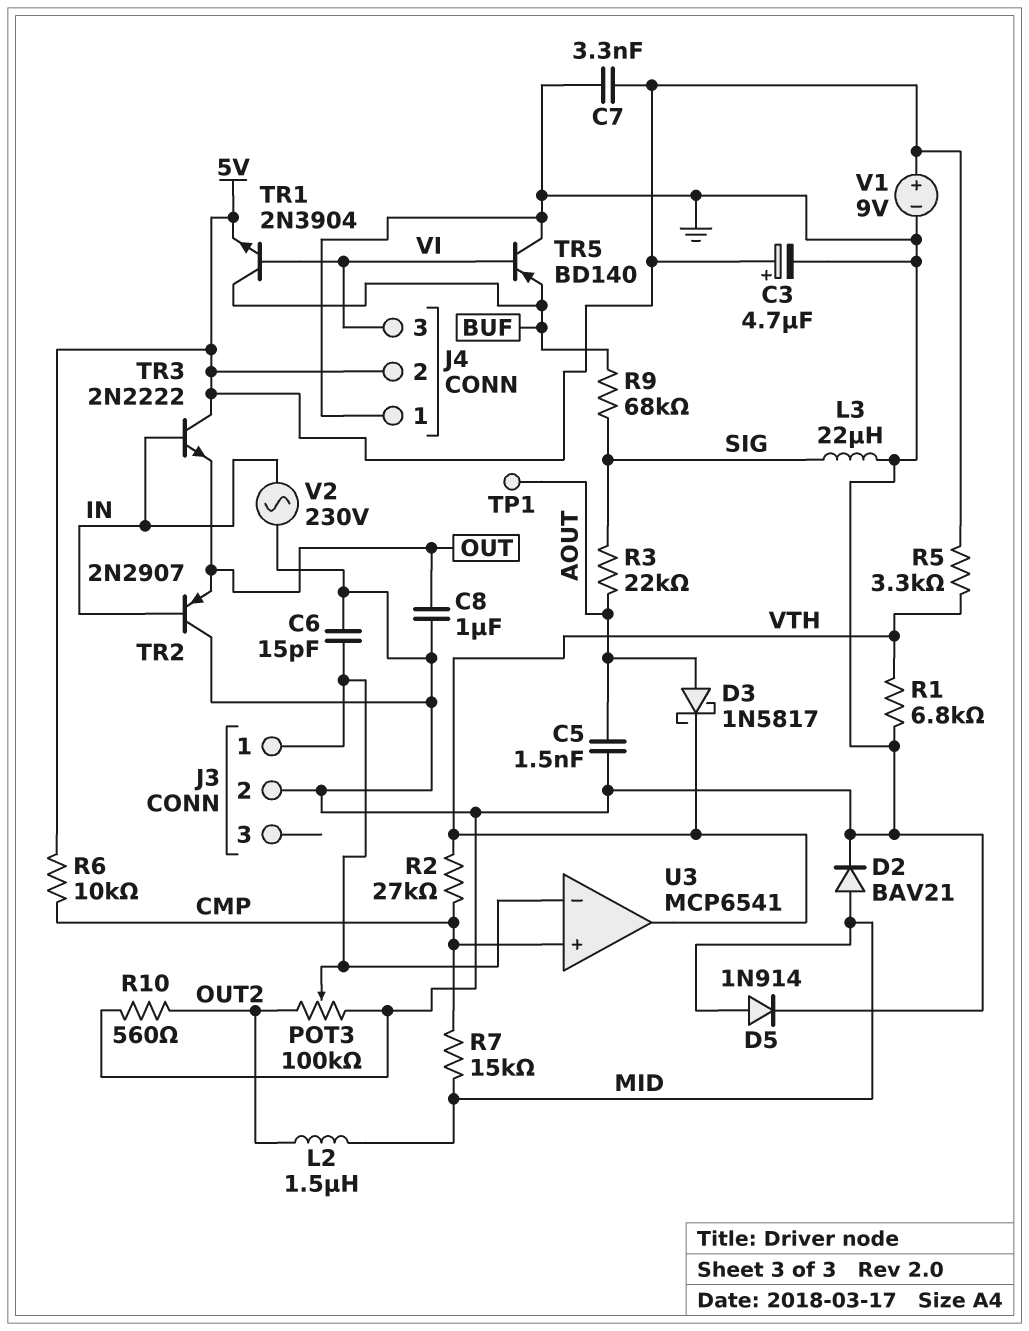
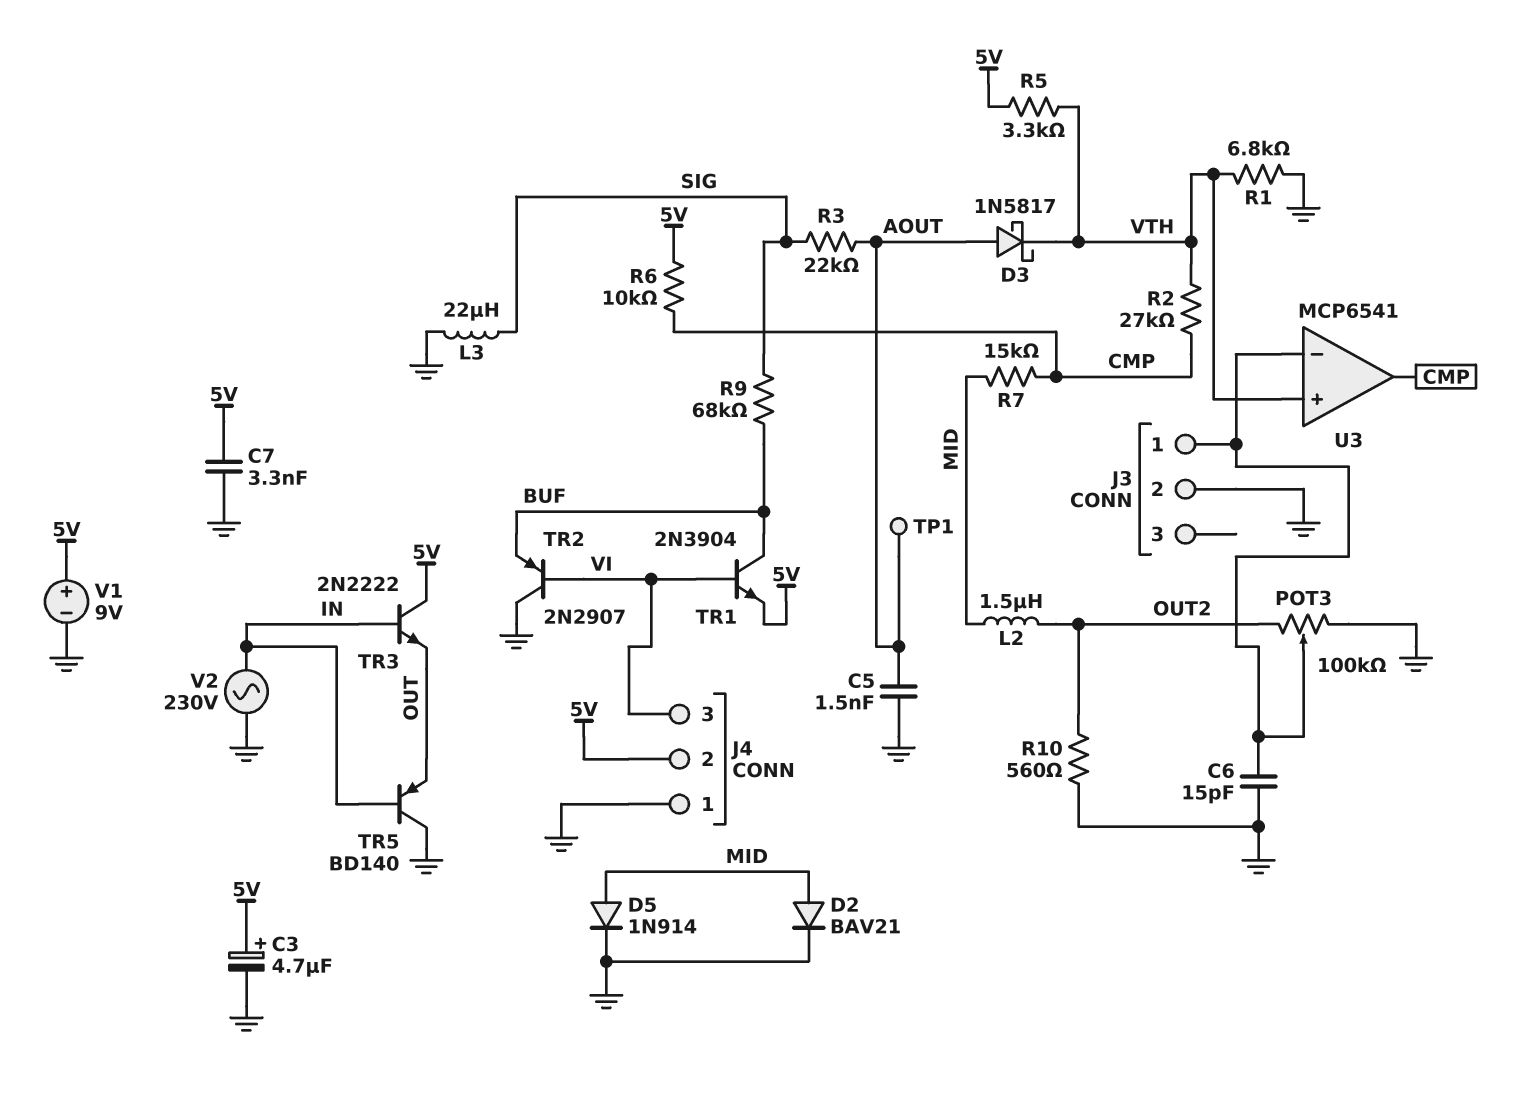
C8: 1uF (GND, OUT) -> none
TR2: PNP 2N2907 (B IN, C GND, E OUT) -> PNP 2N2907 (B VI, C GND, E BUF)
TR5: PNP BD140 (B VI, C GND, E BUF) -> PNP BD140 (B IN, C GND, E OUT)
U3 pin in+: CMP -> VTH
U3 pin out: VTH -> CMP

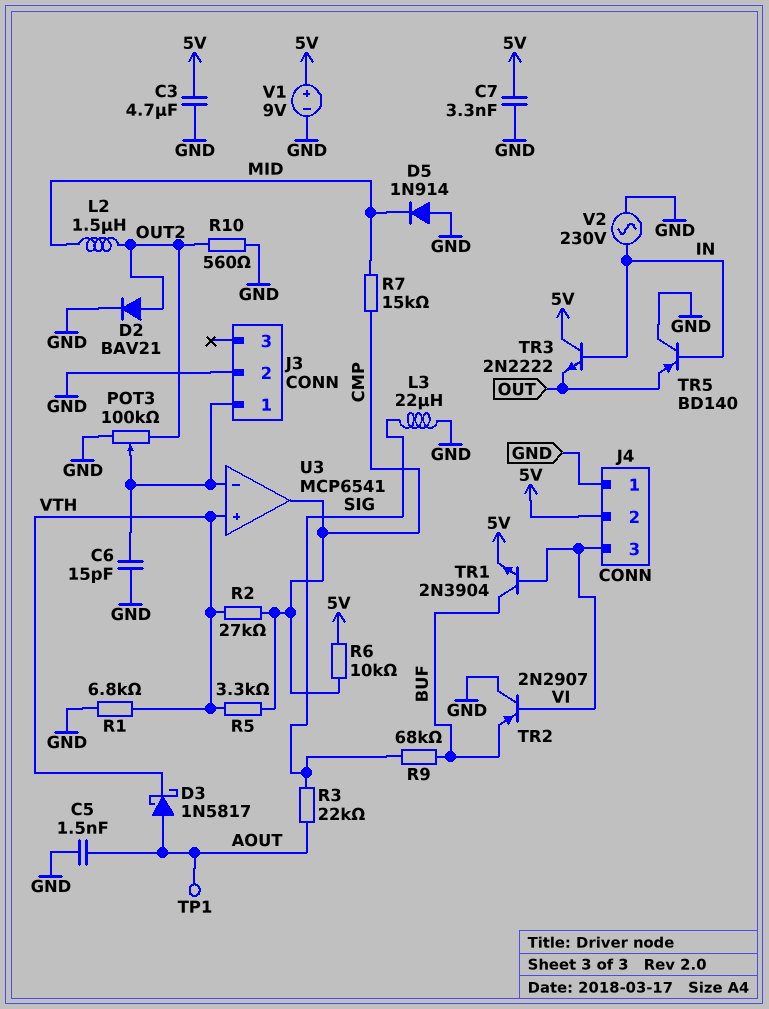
C3: 4.7uF (plus 5V, minus GND) -> 4.7uF (5V, GND)
D2: diode BAV21 (A MID, K GND) -> diode BAV21 (A OUT2, K GND)
D5: diode 1N914 (A MID, K GND) -> diode 1N914 (A GND, K MID)
R5: 3.3k (5V, VTH) -> 3.3k (CMP, VTH)

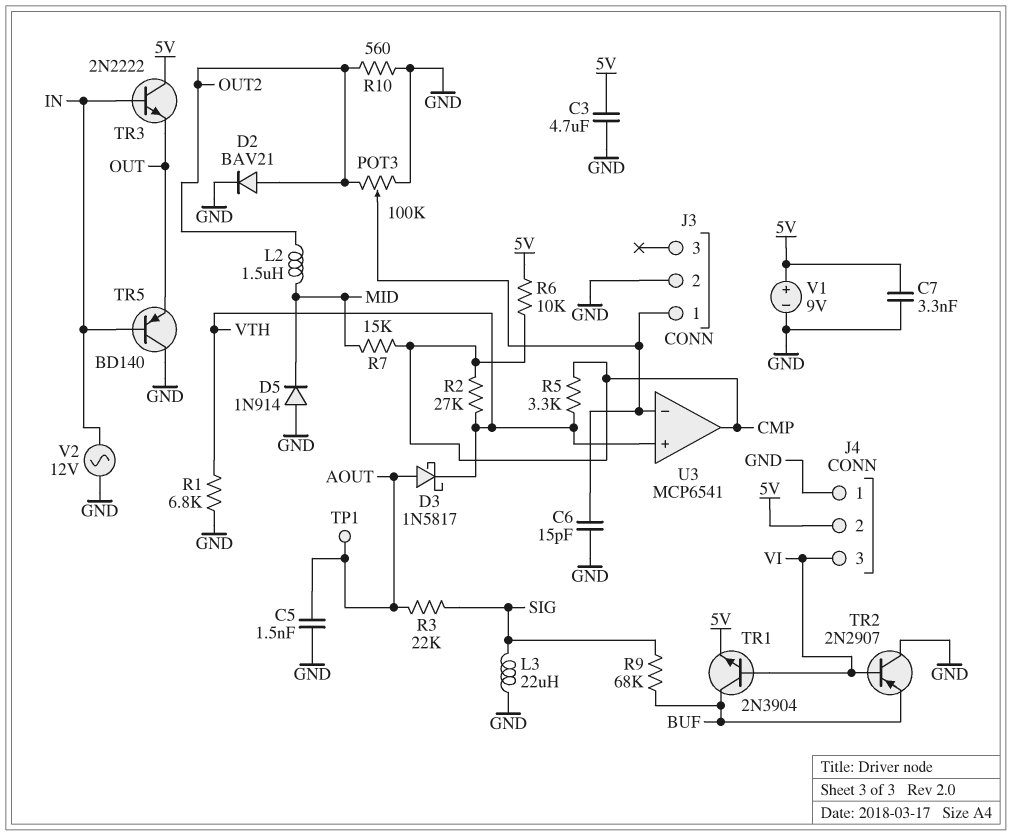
V2: AC 230V (GND, IN) -> AC 12V (GND, IN)

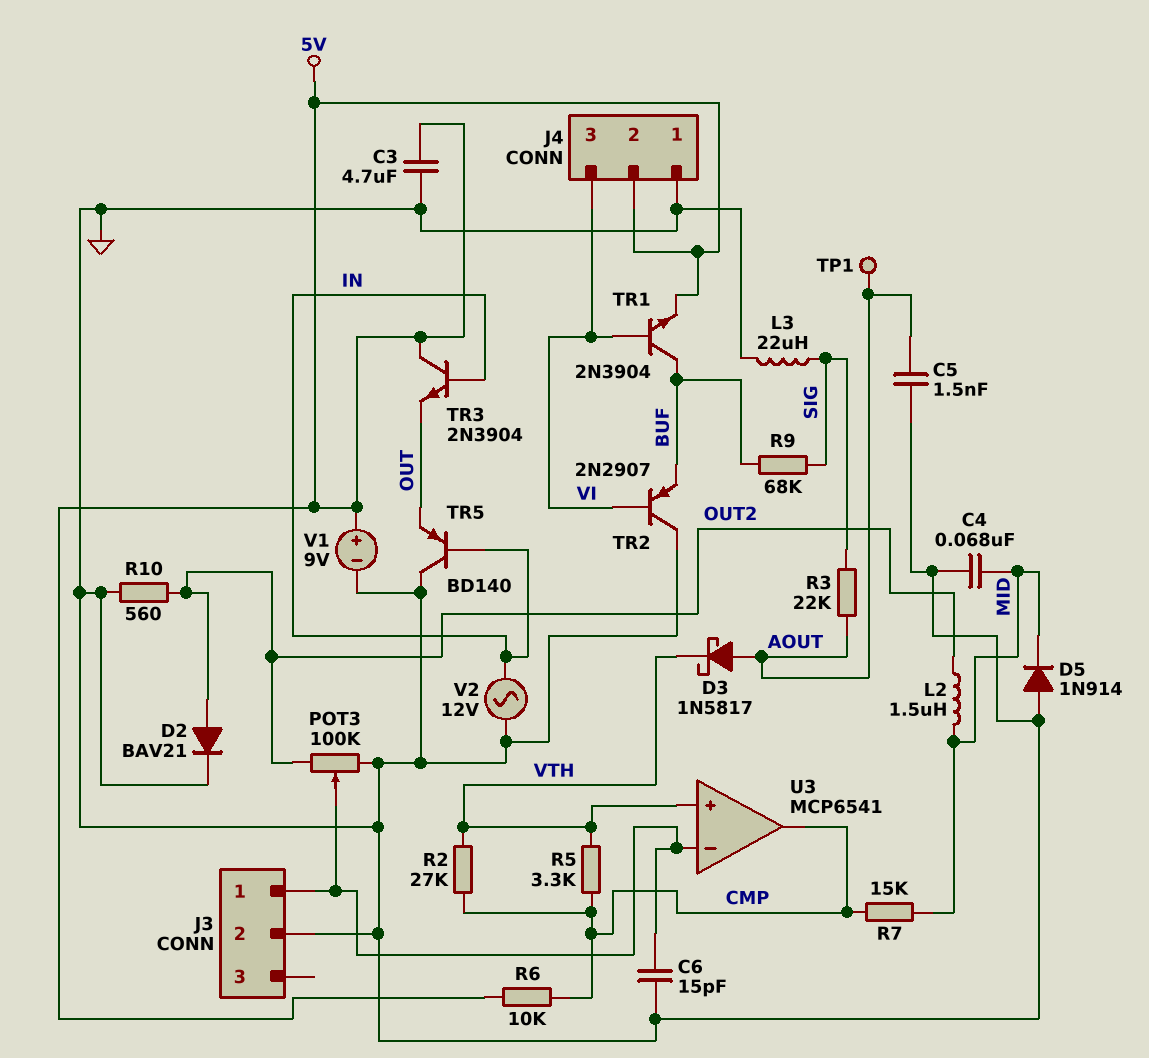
C4: none -> 68nF (GND, MID)
C7: 3.3nF (5V, GND) -> none
R1: 6.8k (GND, VTH) -> none
TR3: NPN 2N2222 (B IN, C 5V, E OUT) -> NPN 2N3904 (B IN, C 5V, E OUT)

